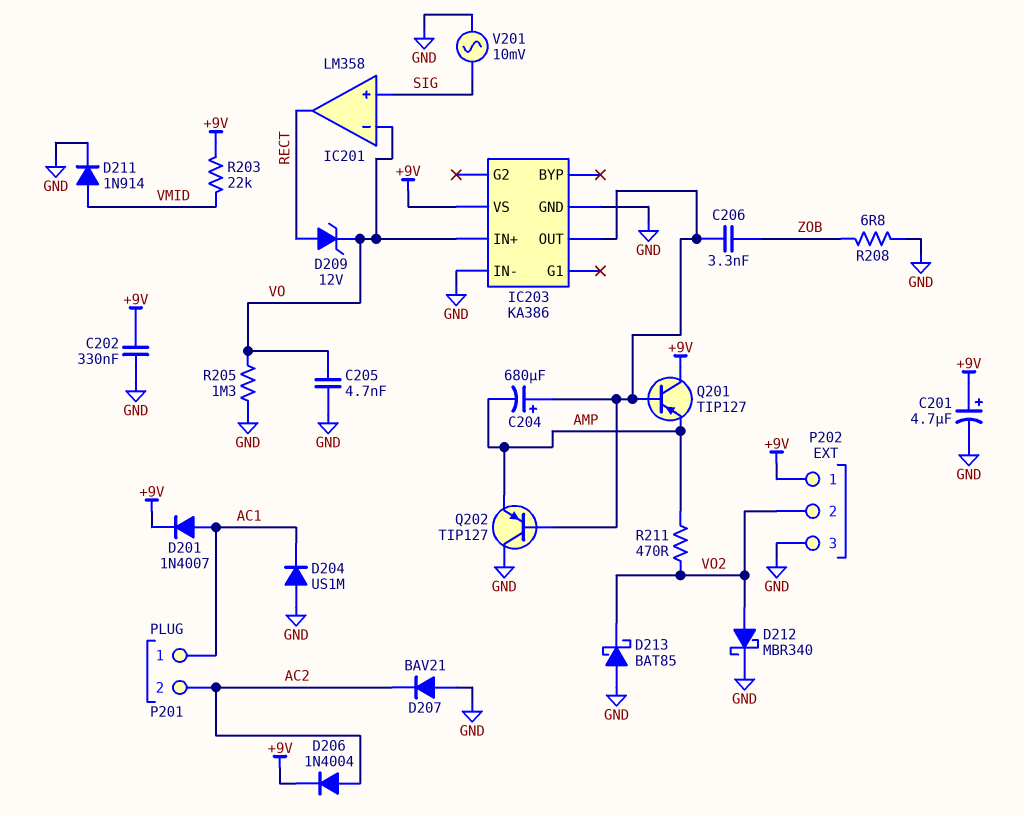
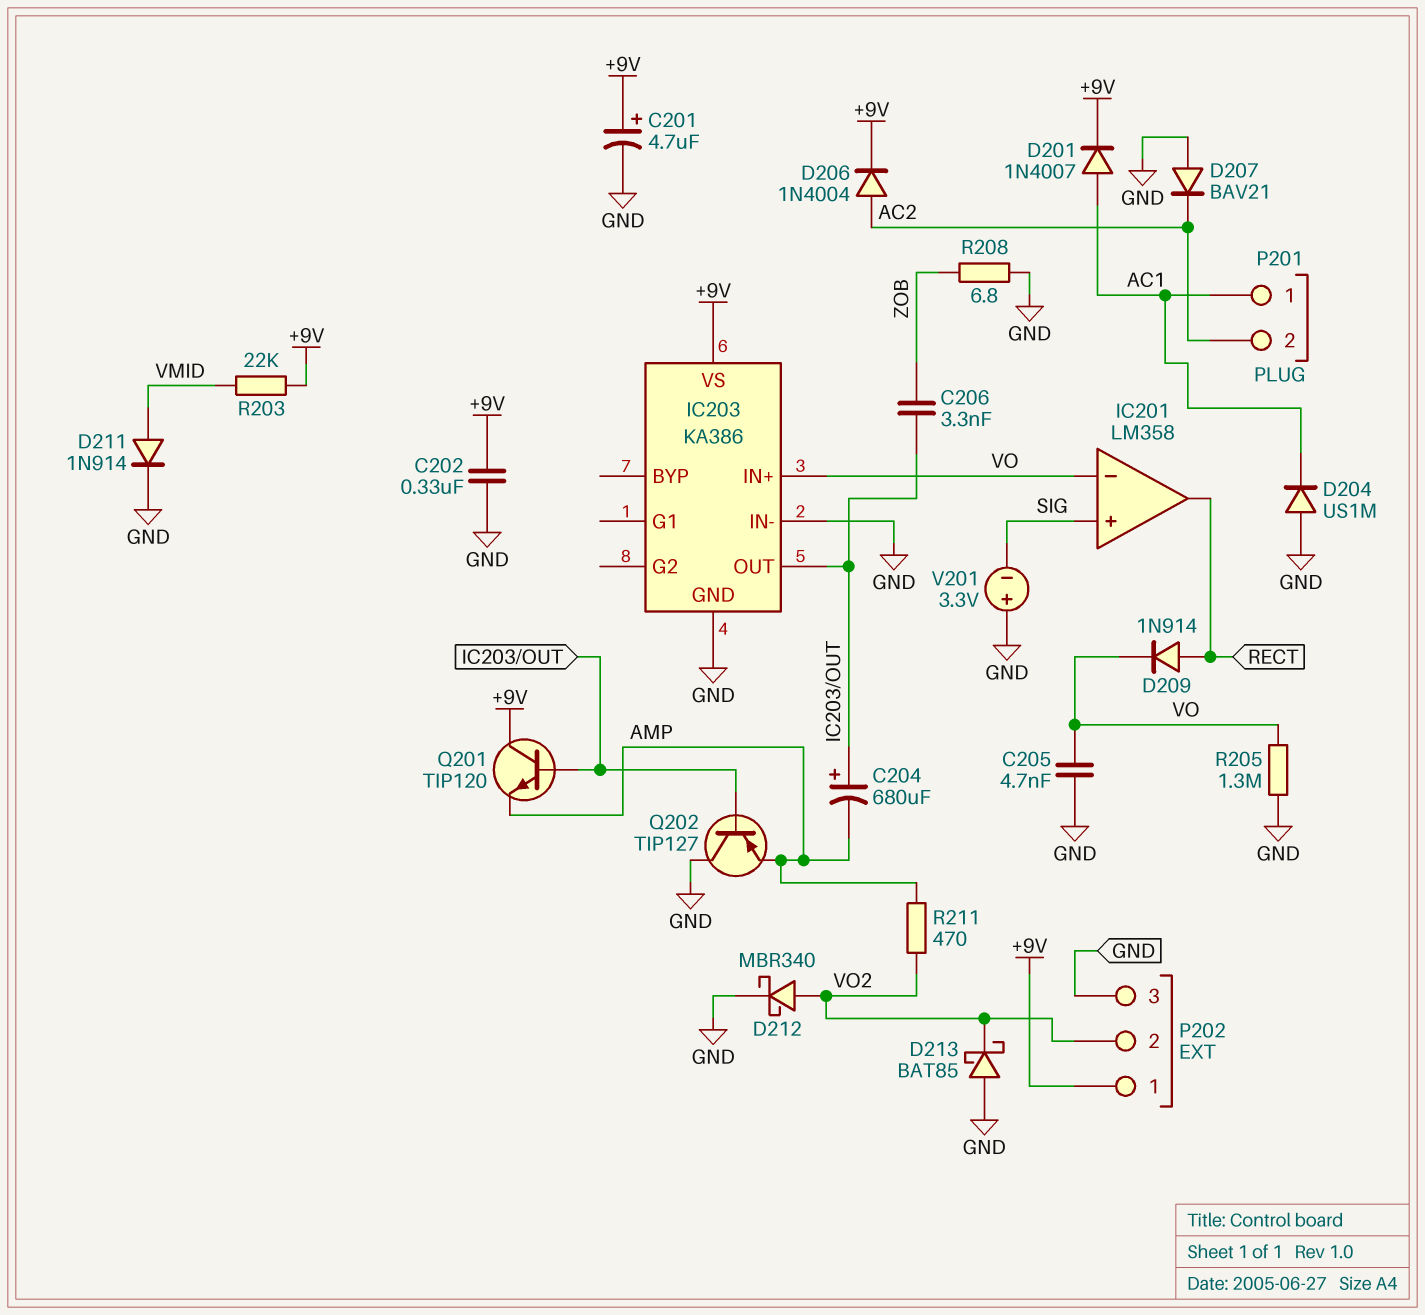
D209: zener 12V (A RECT, K VO) -> diode 1N914 (A RECT, K VO)
Q201: PNP TIP127 (B IC203/OUT, C +9V, E AMP) -> NPN TIP120 (B IC203/OUT, C +9V, E AMP)
V201: AC 10mV (GND, SIG) -> 3.3V (plus GND, minus SIG)

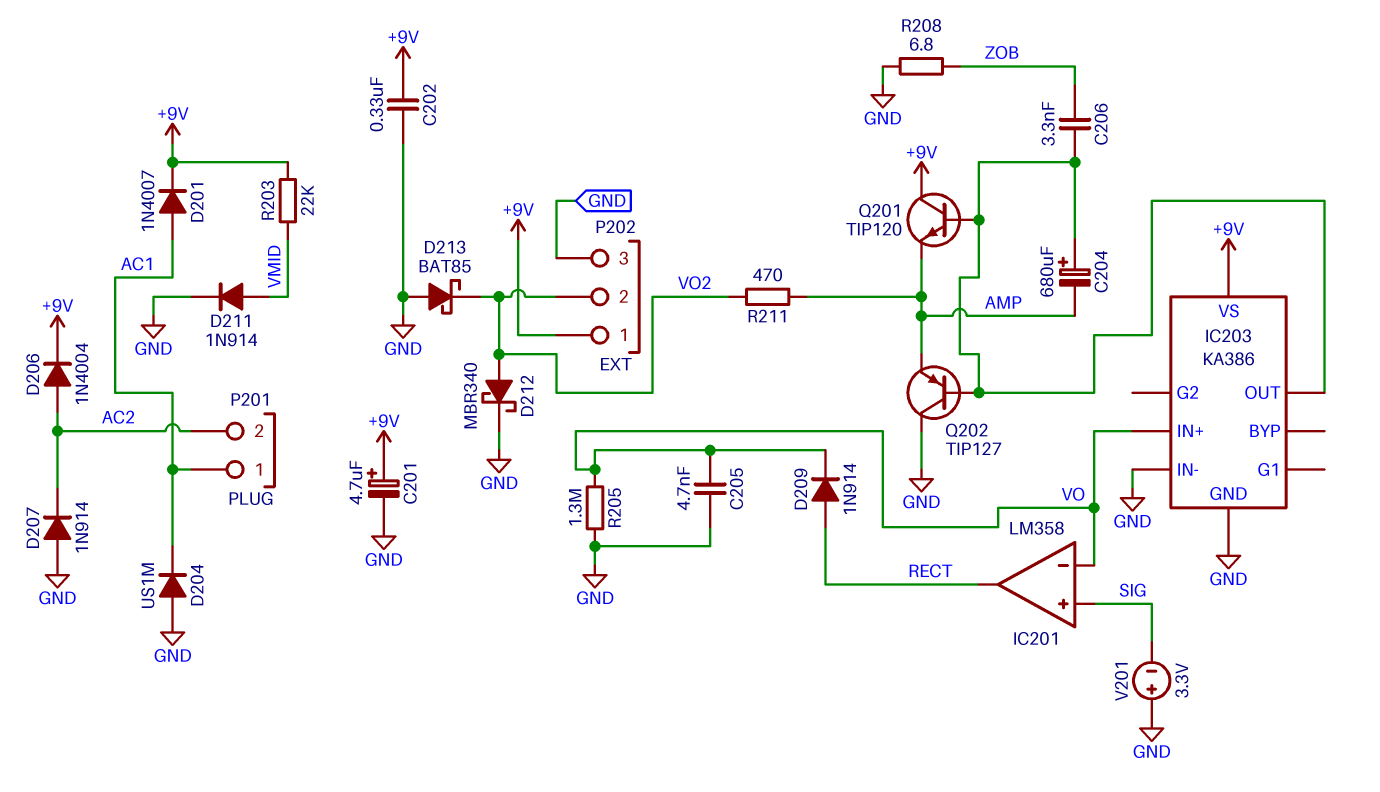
D207: diode BAV21 (A GND, K AC2) -> diode 1N914 (A GND, K AC2)

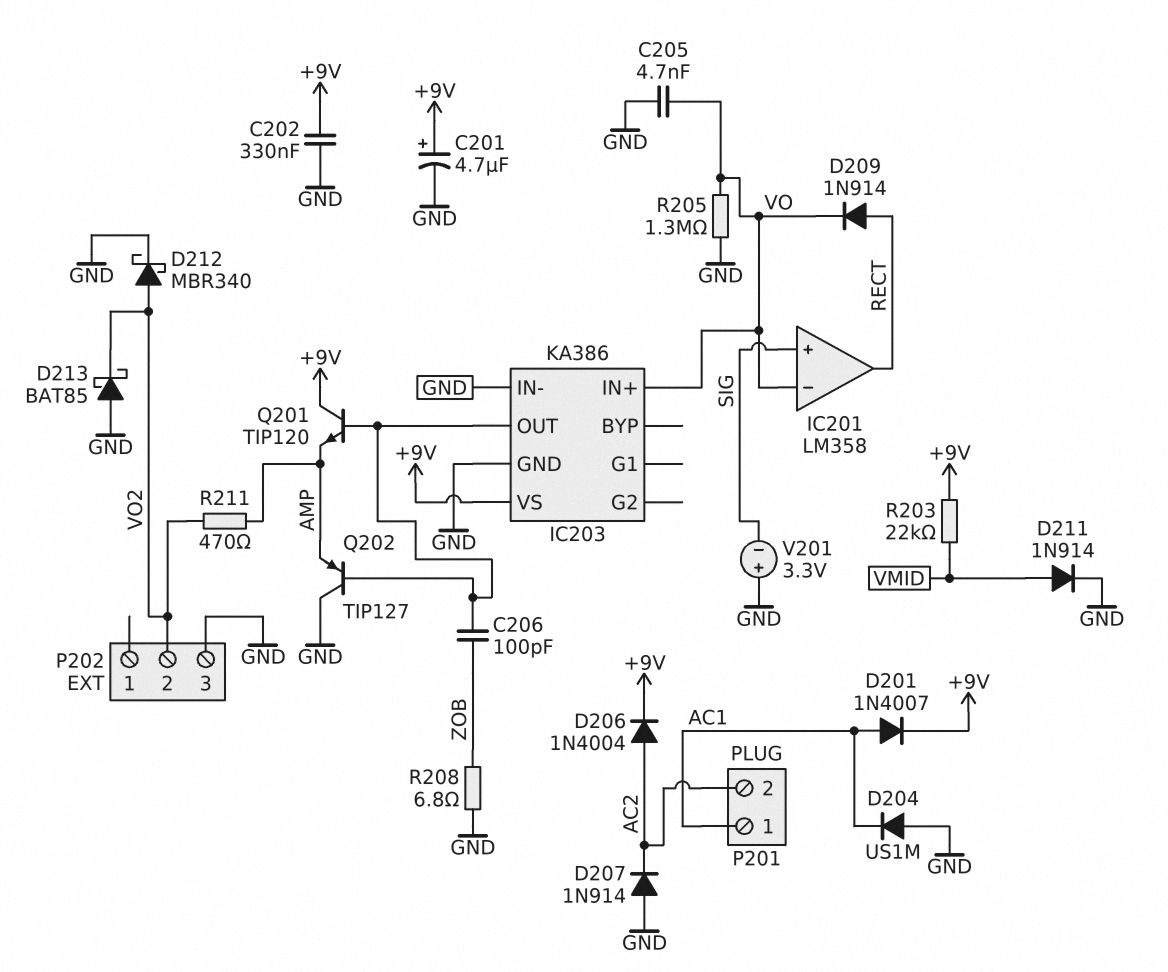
C204: 680uF (plus IC203/OUT, minus AMP) -> none
C206: 3.3nF (IC203/OUT, ZOB) -> 100pF (IC203/OUT, ZOB)
P202 pin 1: +9V -> none

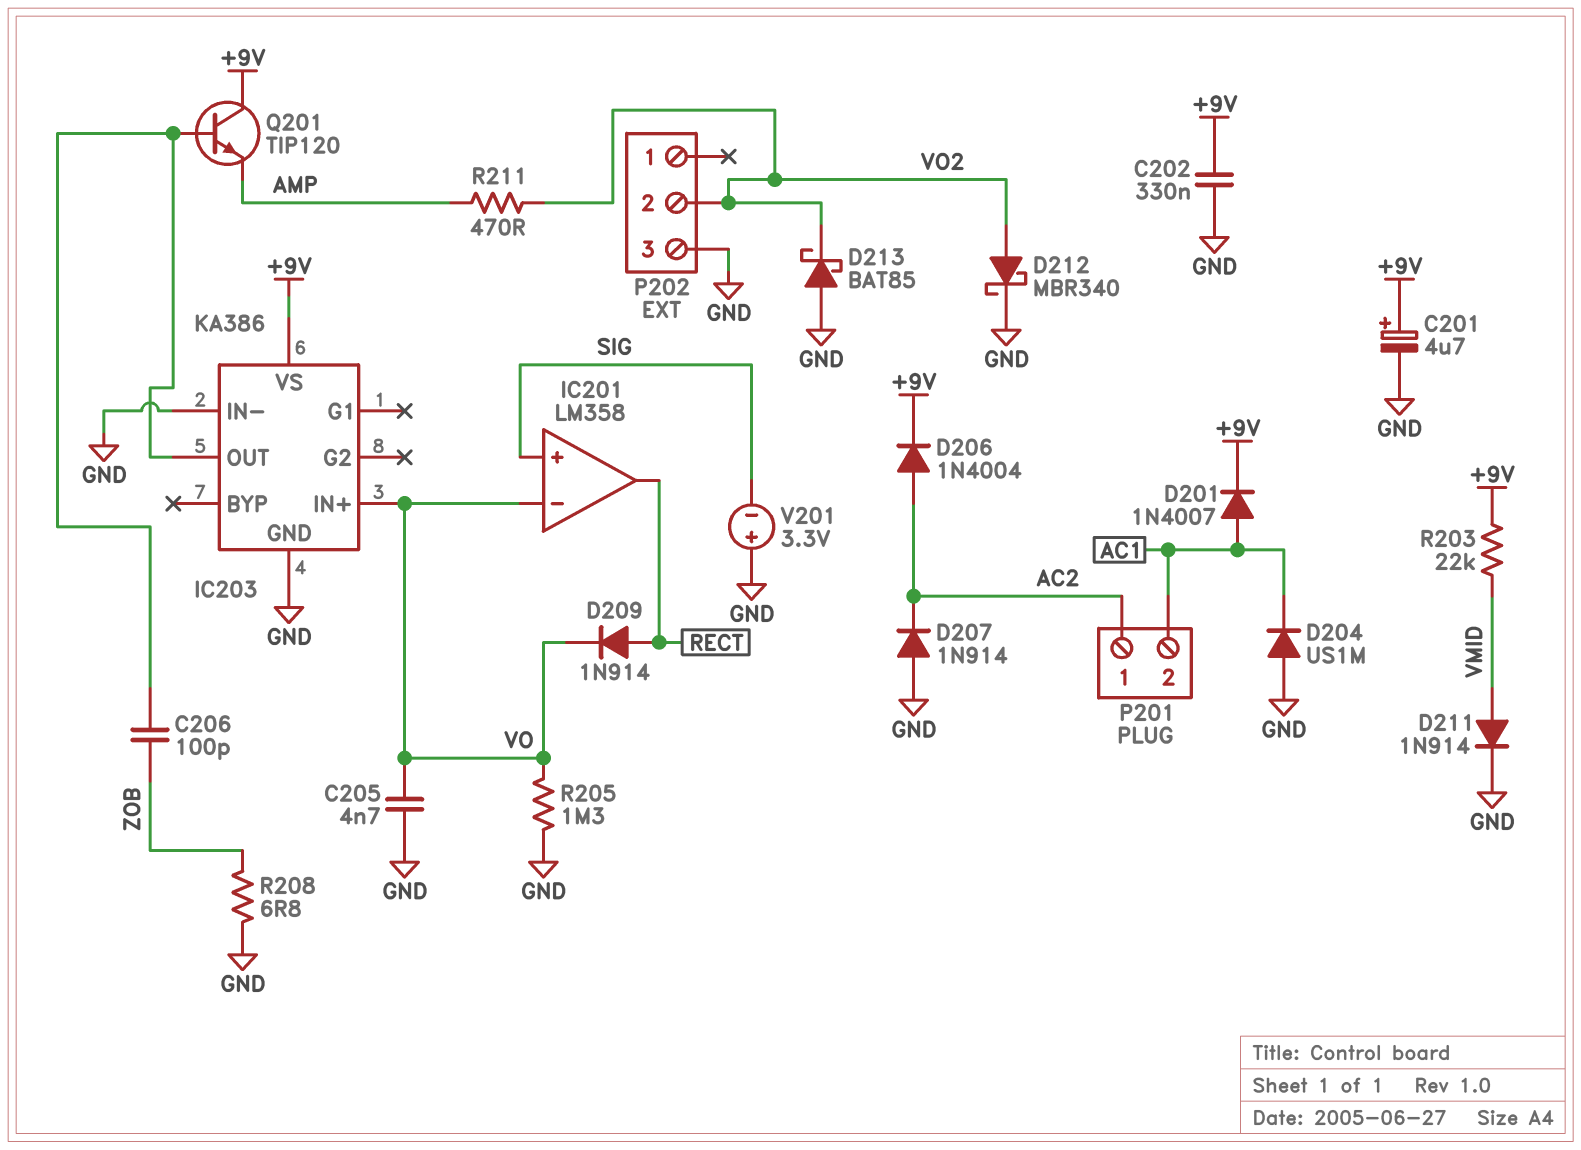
P201 pin 1: AC1 -> AC2
P201 pin 2: AC2 -> AC1
Q202: PNP TIP127 (B IC203/OUT, C GND, E AMP) -> none

